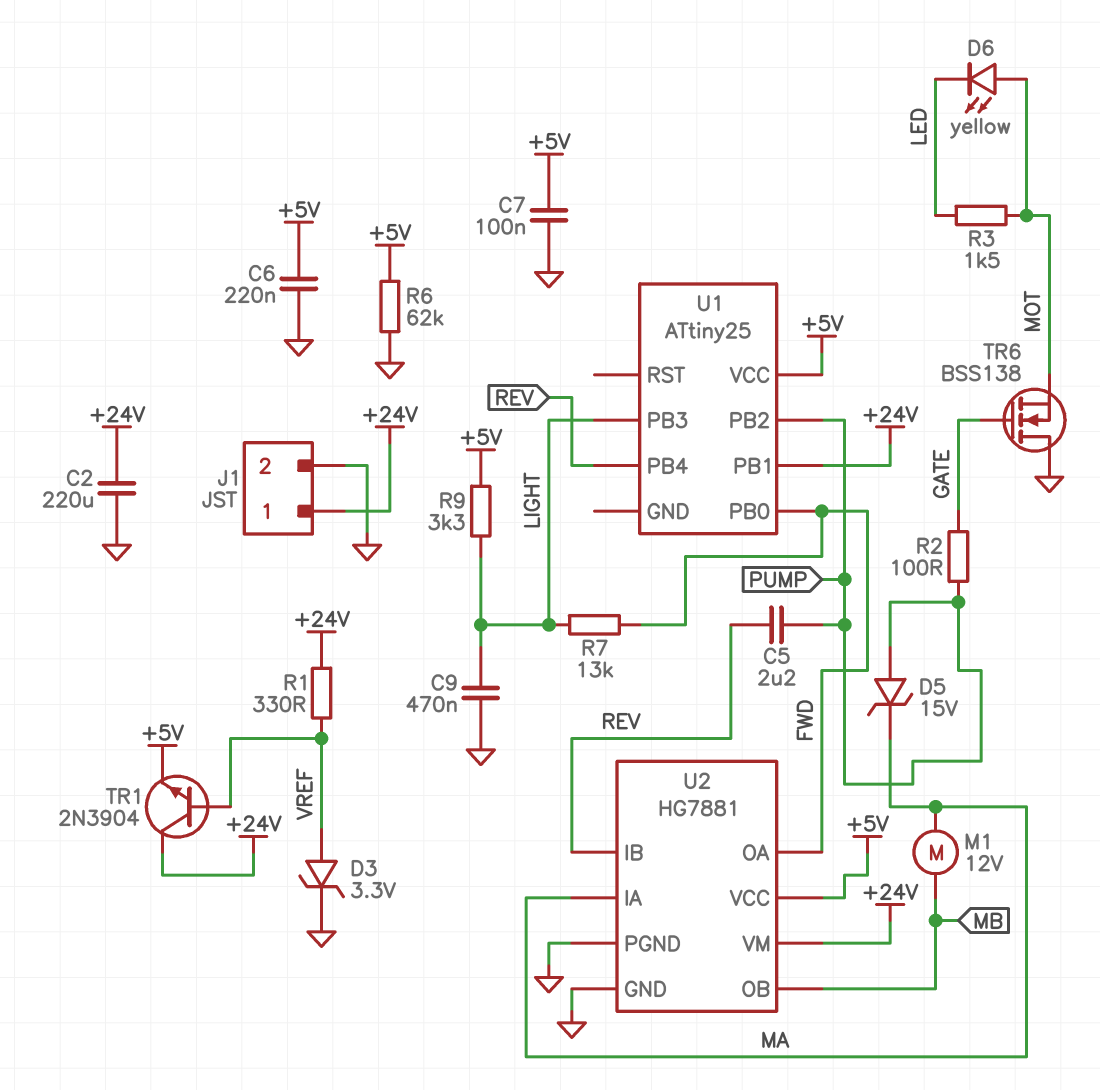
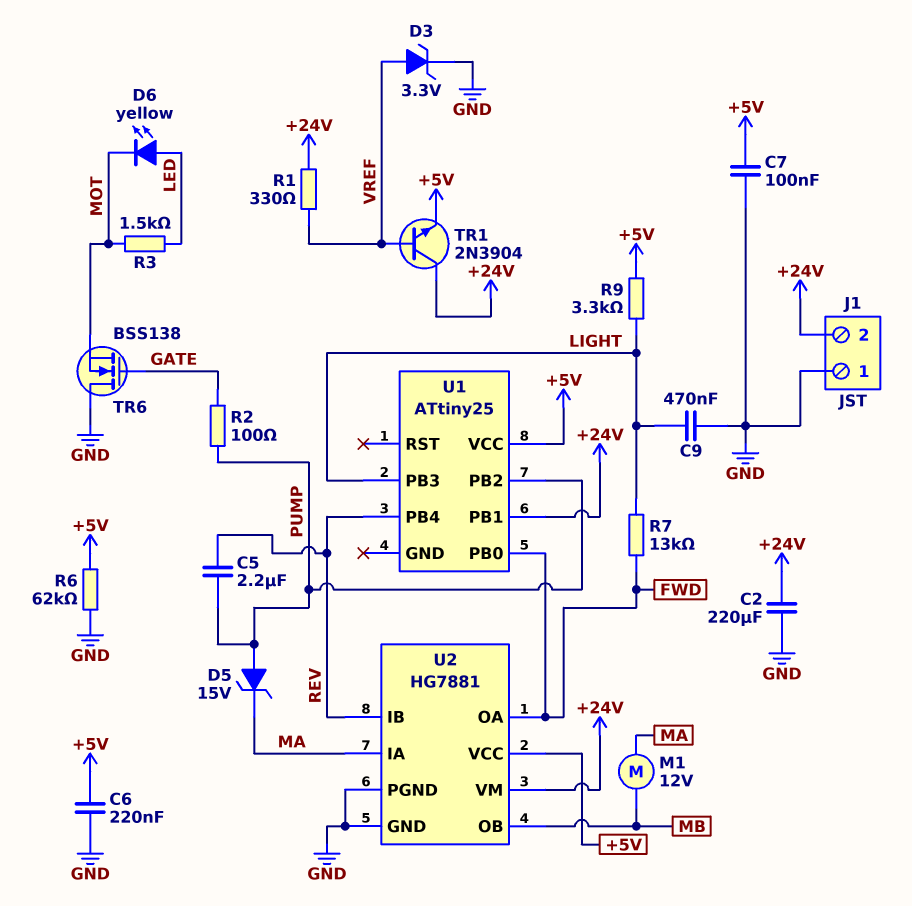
D6: LED yellow (A MOT, K LED) -> LED yellow (A LED, K MOT)
J1 pin 1: +24V -> GND
J1 pin 2: GND -> +24V

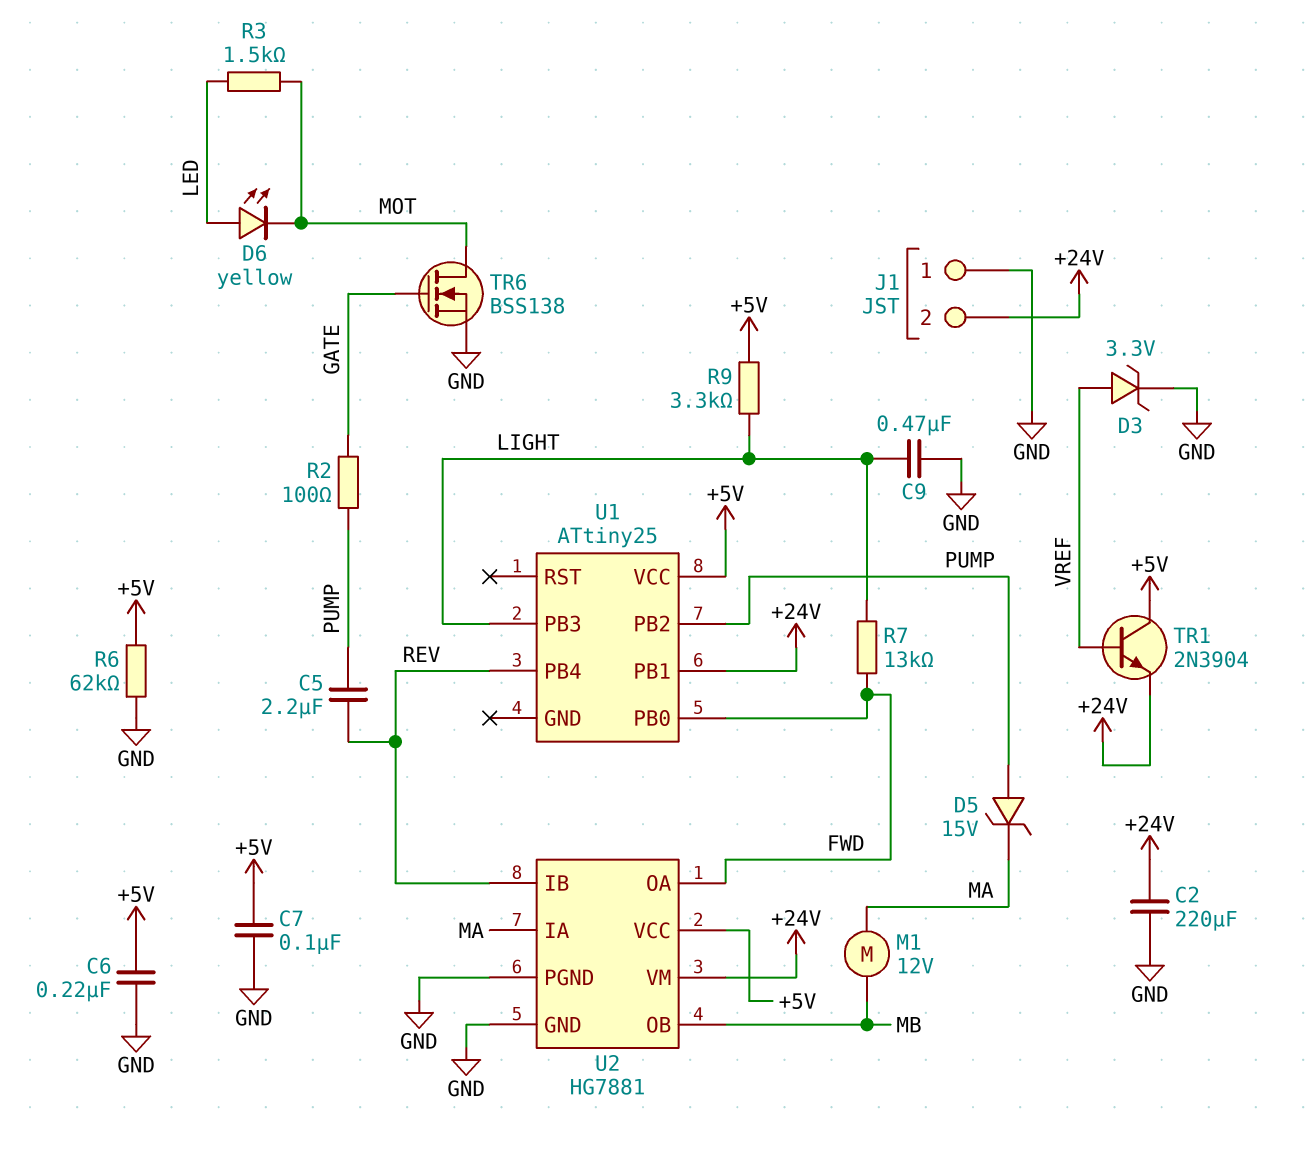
R1: 330 (+24V, VREF) -> none
TR1: NPN 2N3904 (B VREF, C +24V, E +5V) -> NPN 2N3904 (B VREF, C +5V, E +24V)
TR6: NMOS BSS138 (G GATE, D GND, S MOT) -> NMOS BSS138 (G GATE, D MOT, S GND)

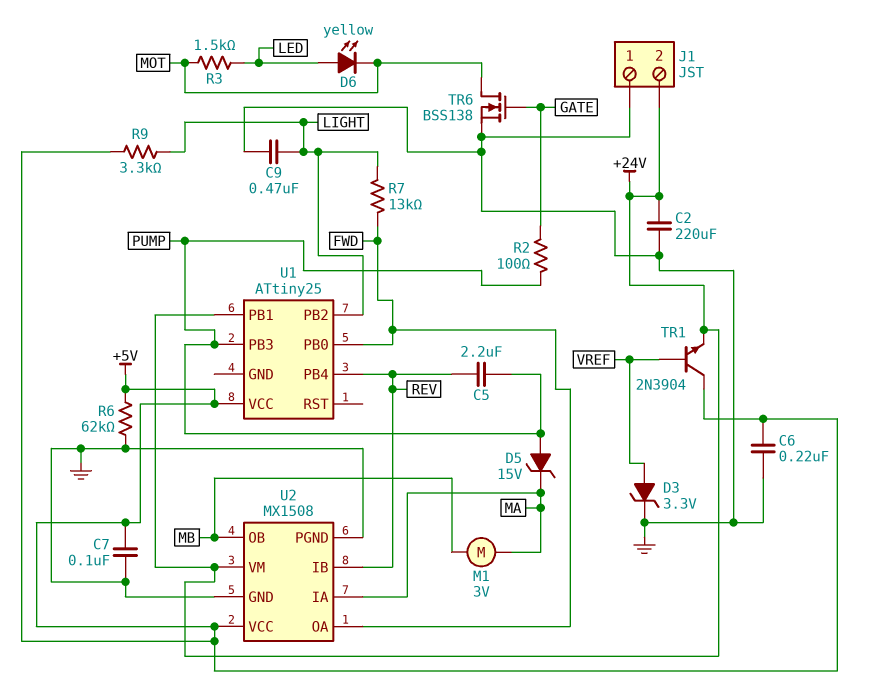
M1: motor 12V (MA, MB) -> motor 3V (MA, MB)
U1 pin PB2: PUMP -> LIGHT
U1 pin PB3: LIGHT -> PUMP
U2: HG7881 -> MX1508

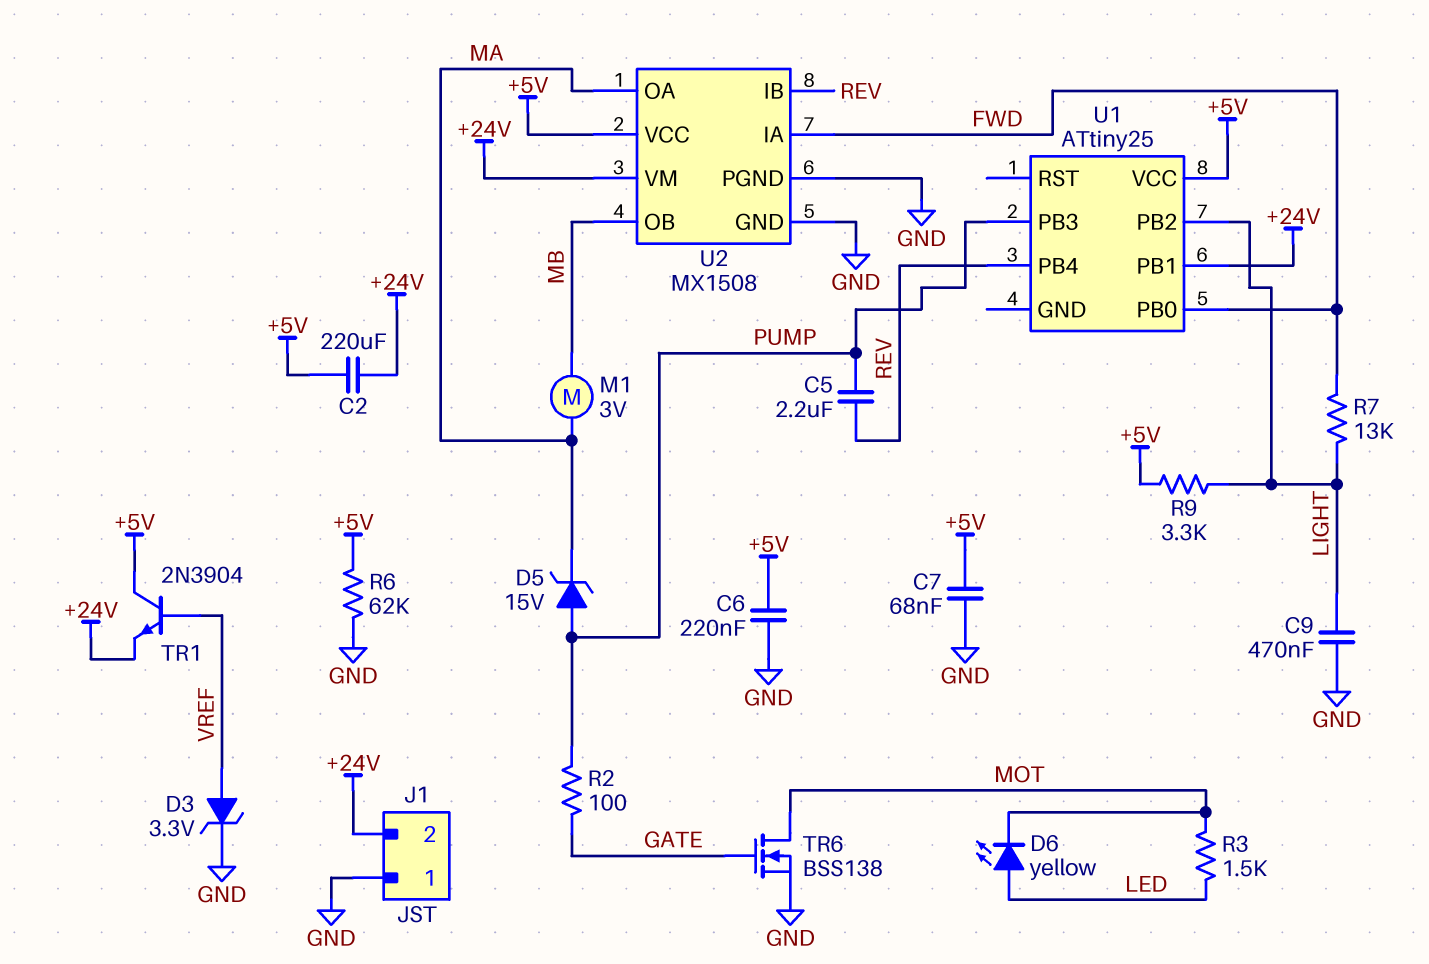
C2: 220uF (+24V, GND) -> 220uF (+5V, +24V)
C7: 100nF (+5V, GND) -> 68nF (+5V, GND)
U2 pin IA: MA -> FWD
U2 pin OA: FWD -> MA

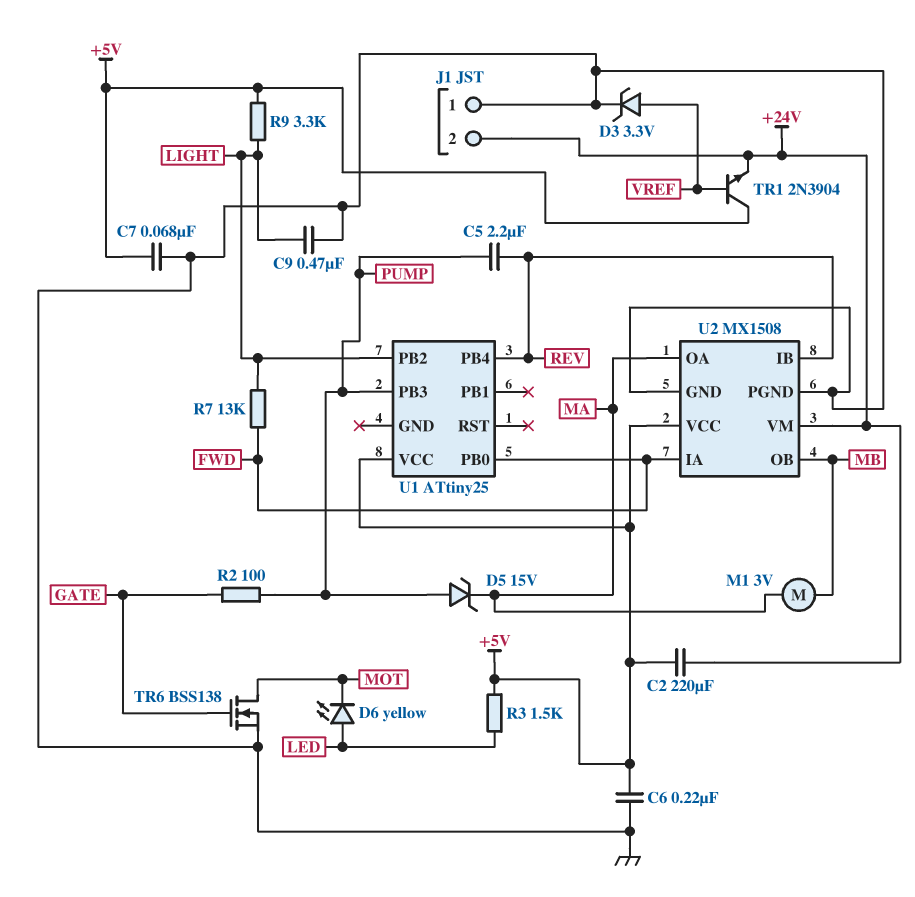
R3: 1.5k (LED, MOT) -> 1.5k (+5V, LED)
R6: 62k (+5V, GND) -> none
U1 pin PB1: +24V -> none

